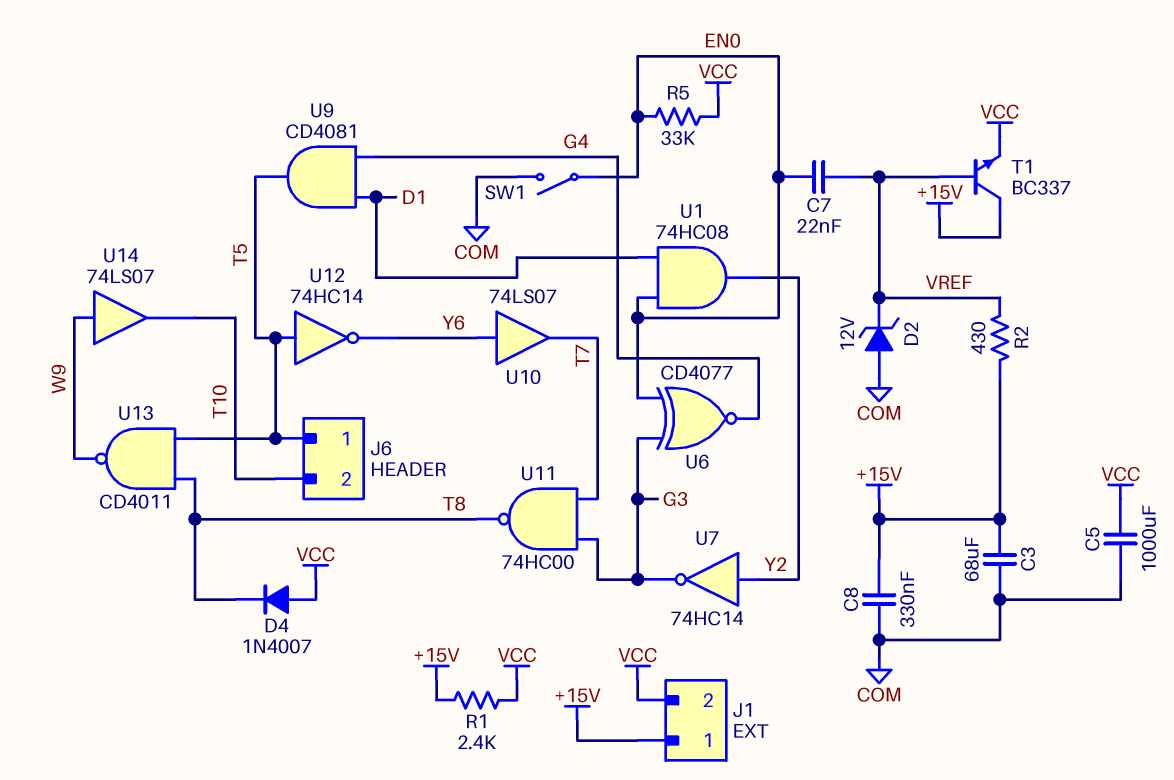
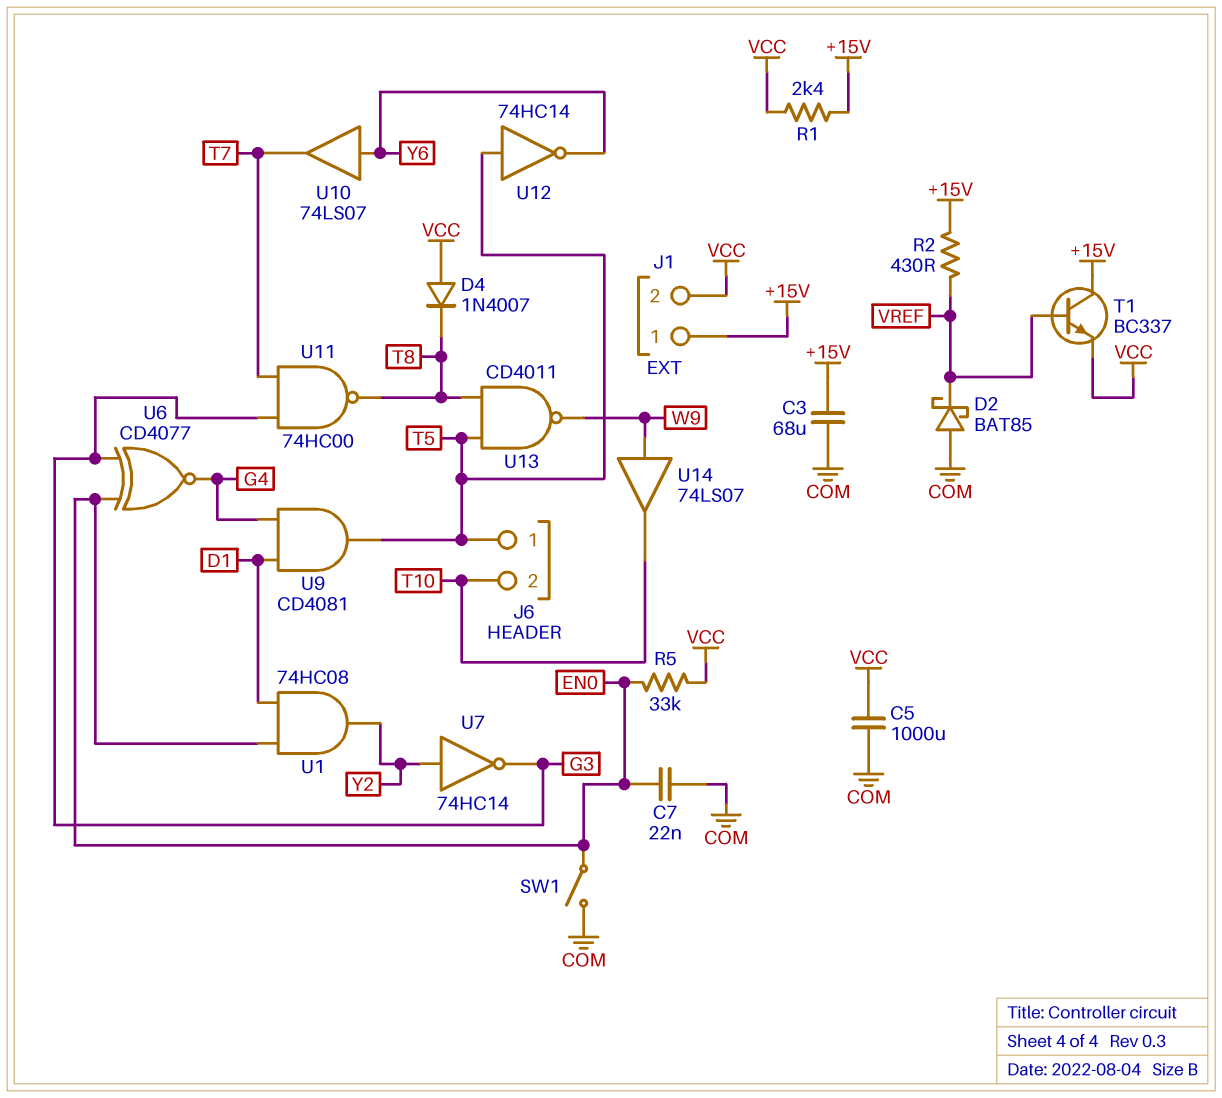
C7: 22nF (EN0, VREF) -> 22nF (COM, EN0)
C8: 330nF (+15V, COM) -> none
D2: zener 12V (A COM, K VREF) -> schottky BAT85 (A COM, K VREF)

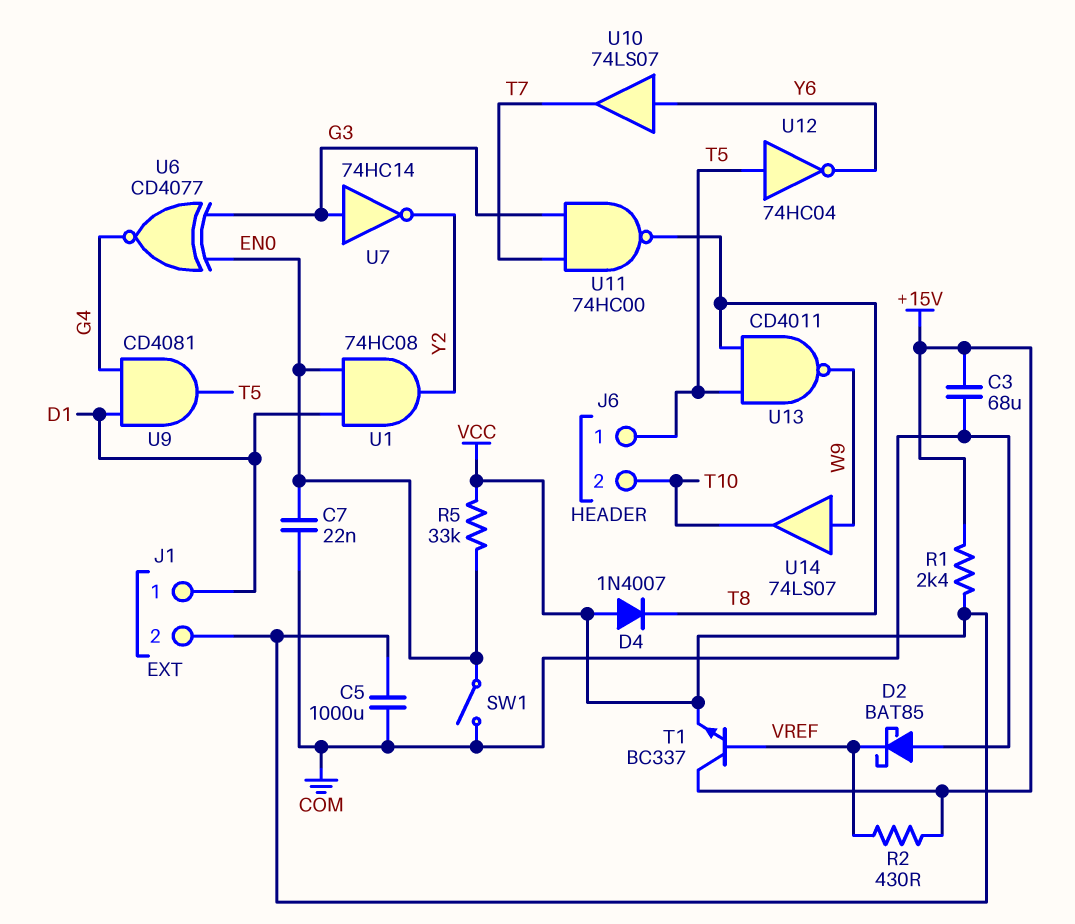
J1 pin 1: +15V -> D1
U7: NOT 74HC14 (in Y2, out G3) -> NOT 74HC14 (in G3, out Y2)
U12: NOT 74HC14 (in T5, out Y6) -> NOT 74HC04 (in T5, out Y6)

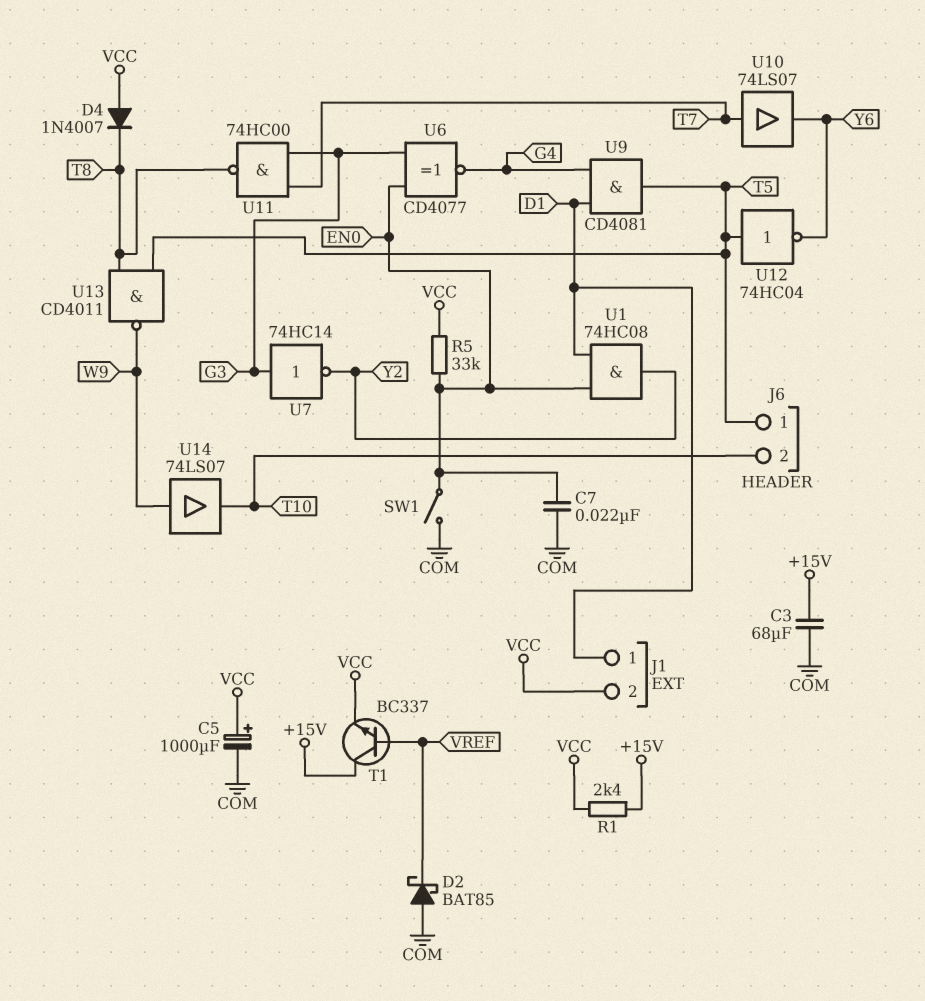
C5: 1000uF (COM, VCC) -> 1000uF (plus VCC, minus COM)
R2: 430 (+15V, VREF) -> none
U10: buffer 74LS07 (in Y6, out T7) -> buffer 74LS07 (in T7, out Y6)

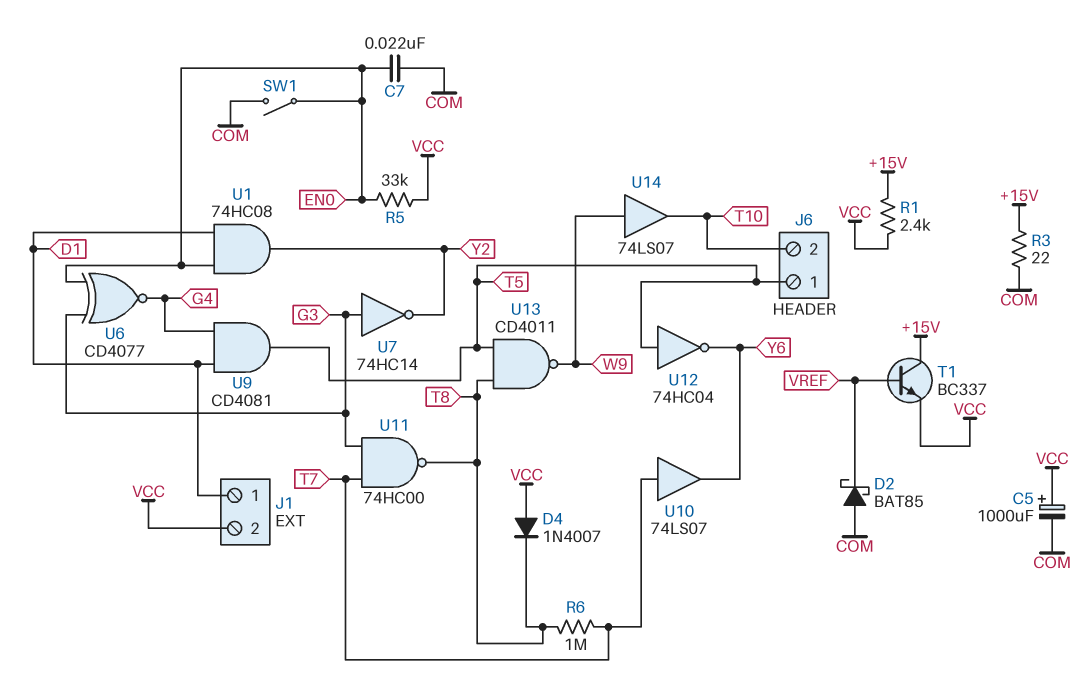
C3: 68uF (+15V, COM) -> none
R3: none -> 22 (+15V, COM)
R6: none -> 1M (T7, T8)

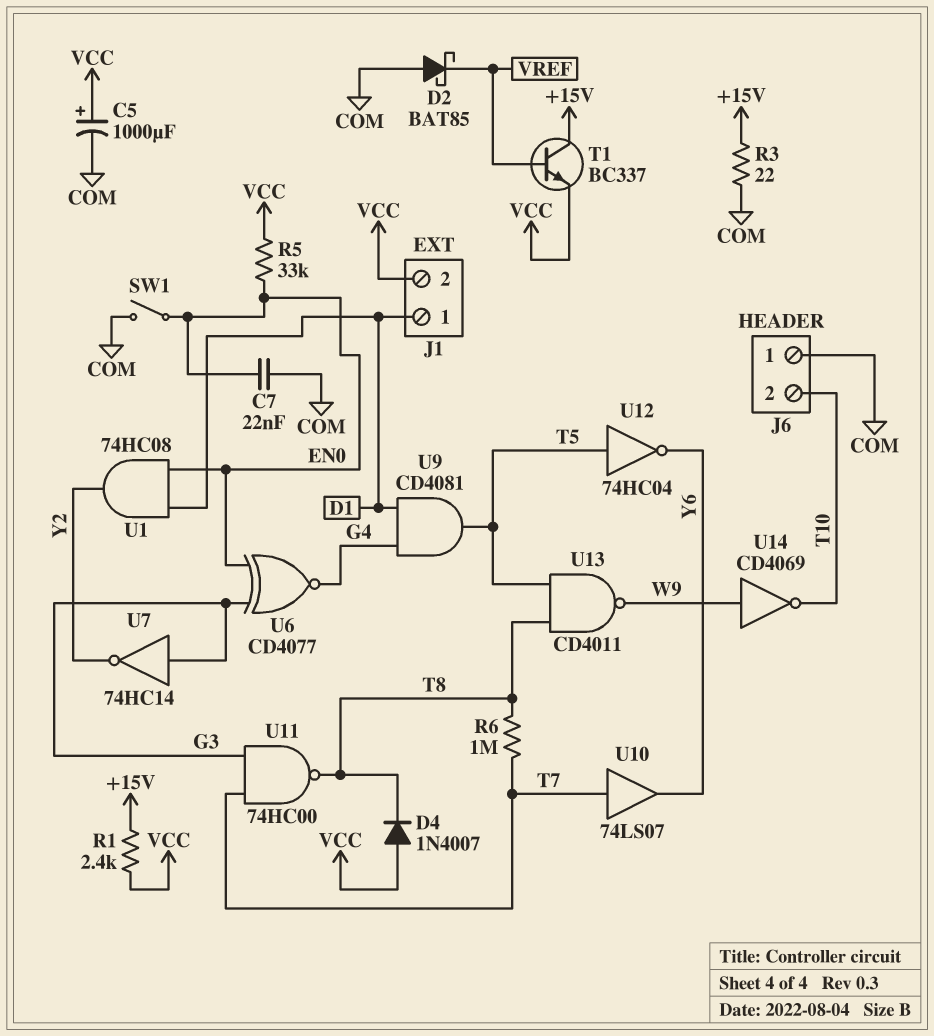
J6 pin 1: T5 -> COM
U14: buffer 74LS07 (in W9, out T10) -> NOT CD4069 (in W9, out T10)

